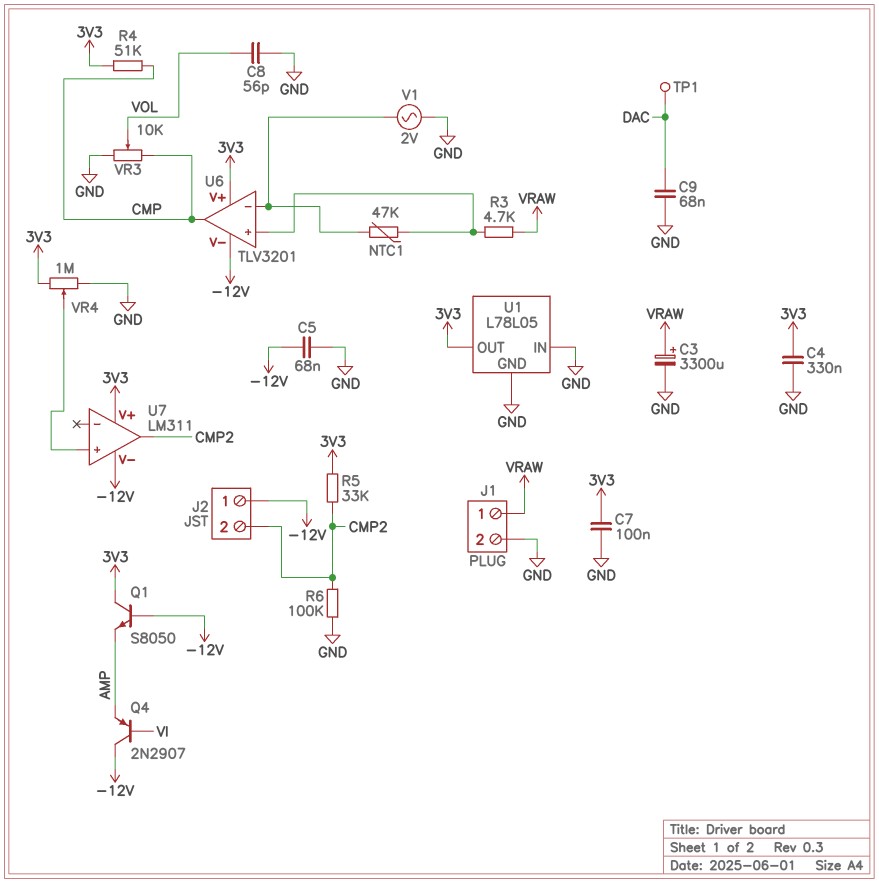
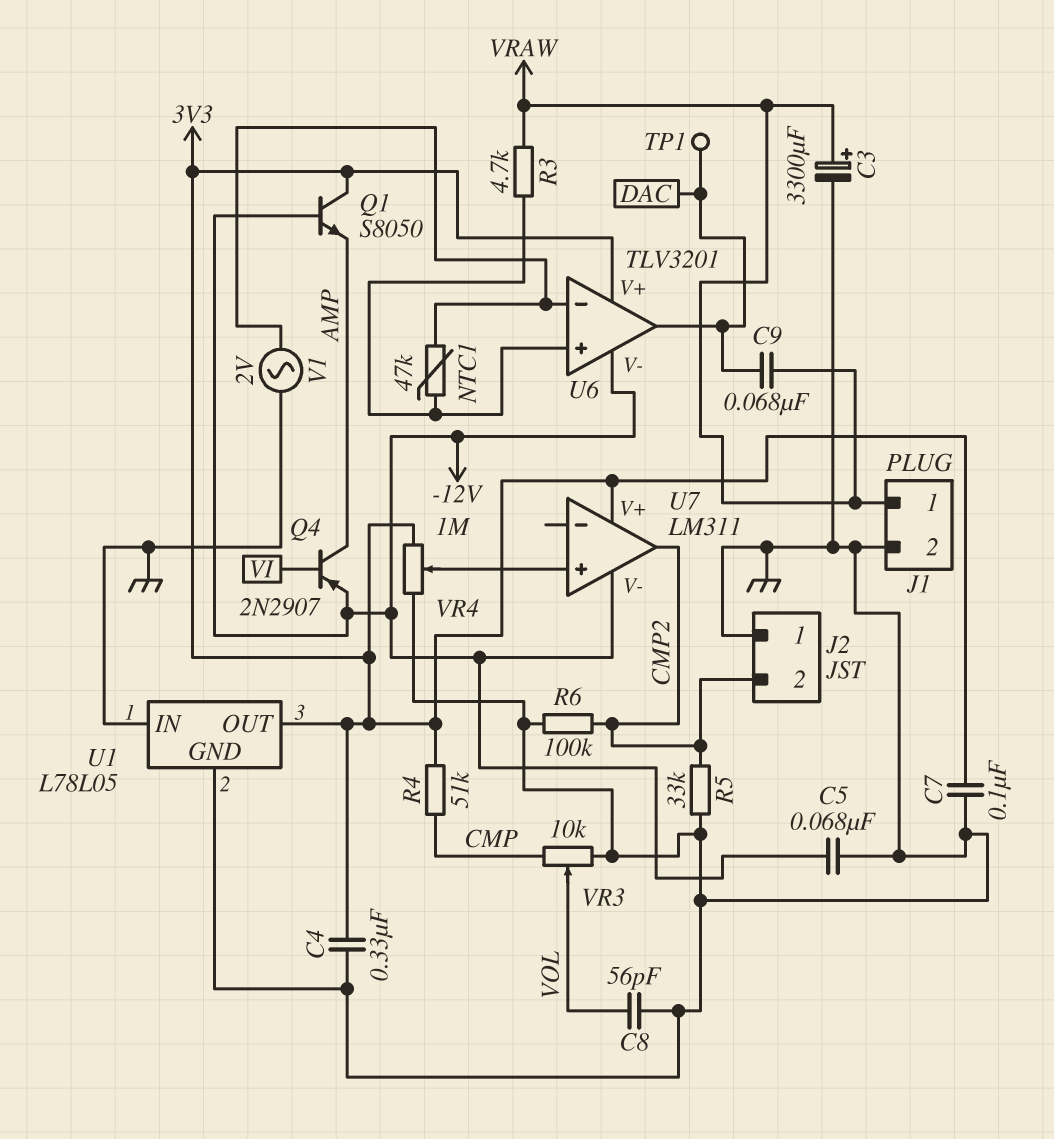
C9: 68nF (DAC, GND) -> 68nF (DAC, VRAW)
J2 pin 1: -12V -> GND
Q4: PNP 2N2907 (B VI, C -12V, E AMP) -> PNP 2N2907 (B VI, C AMP, E -12V)
R5: 33k (3V3, CMP2) -> 33k (CMP2, GND)
U6 pin out: CMP -> DAC

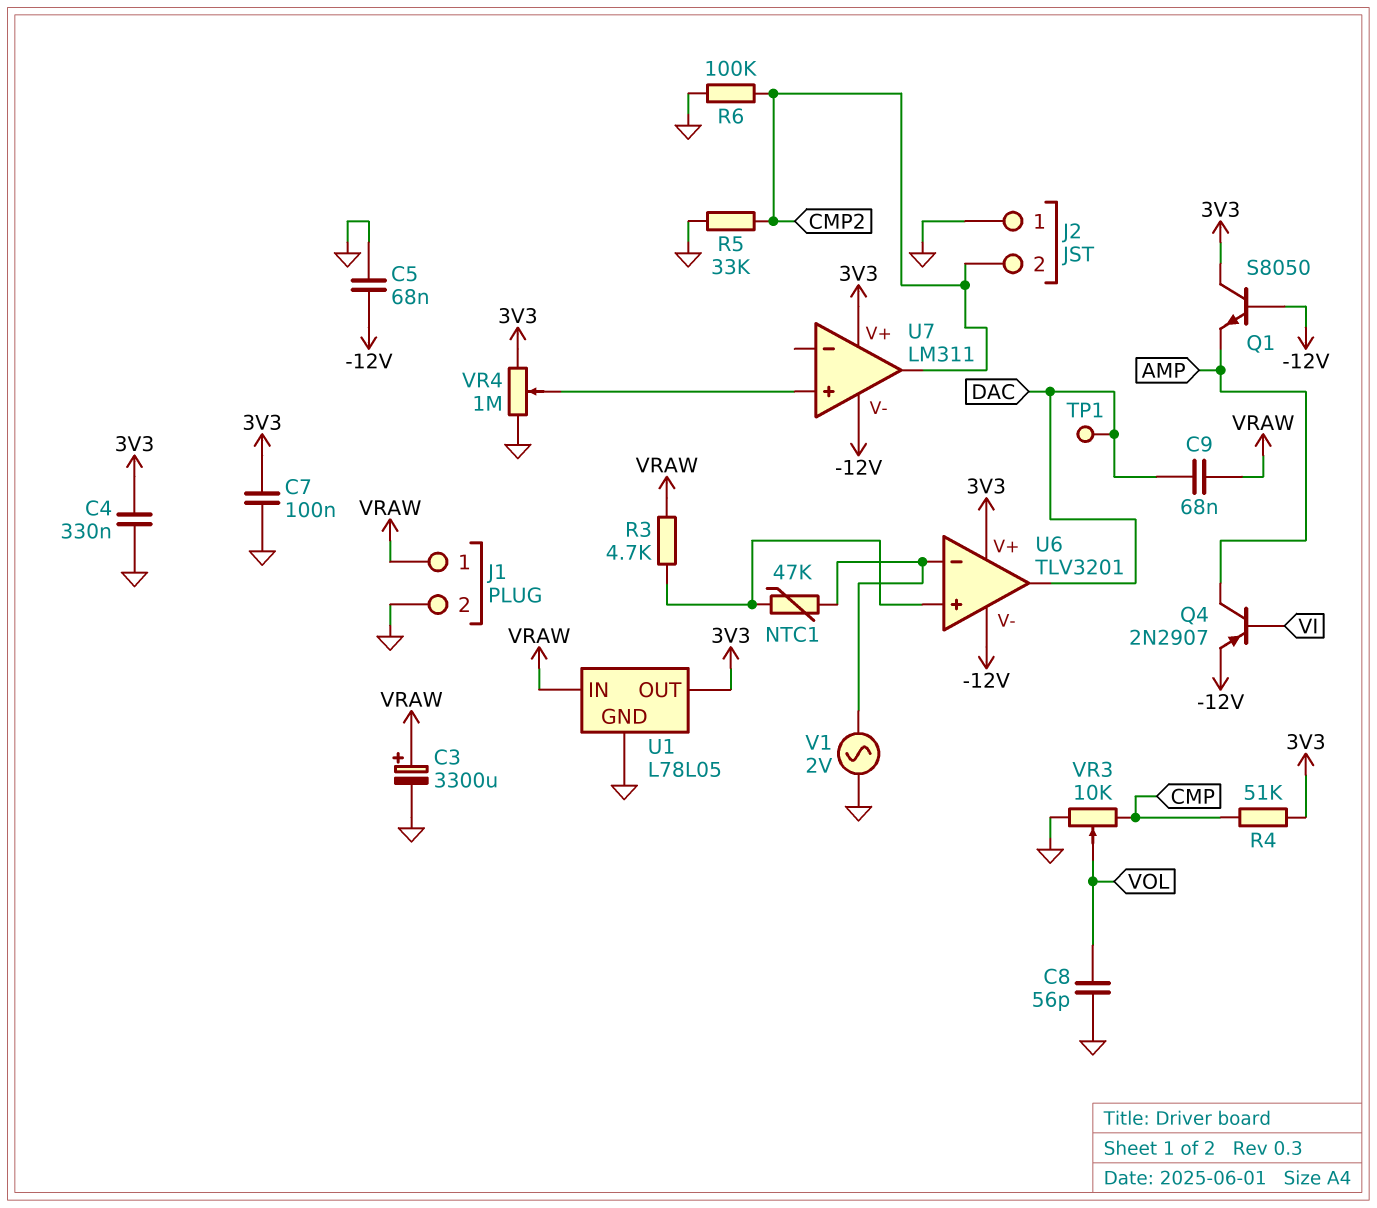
U1 pin IN: GND -> VRAW

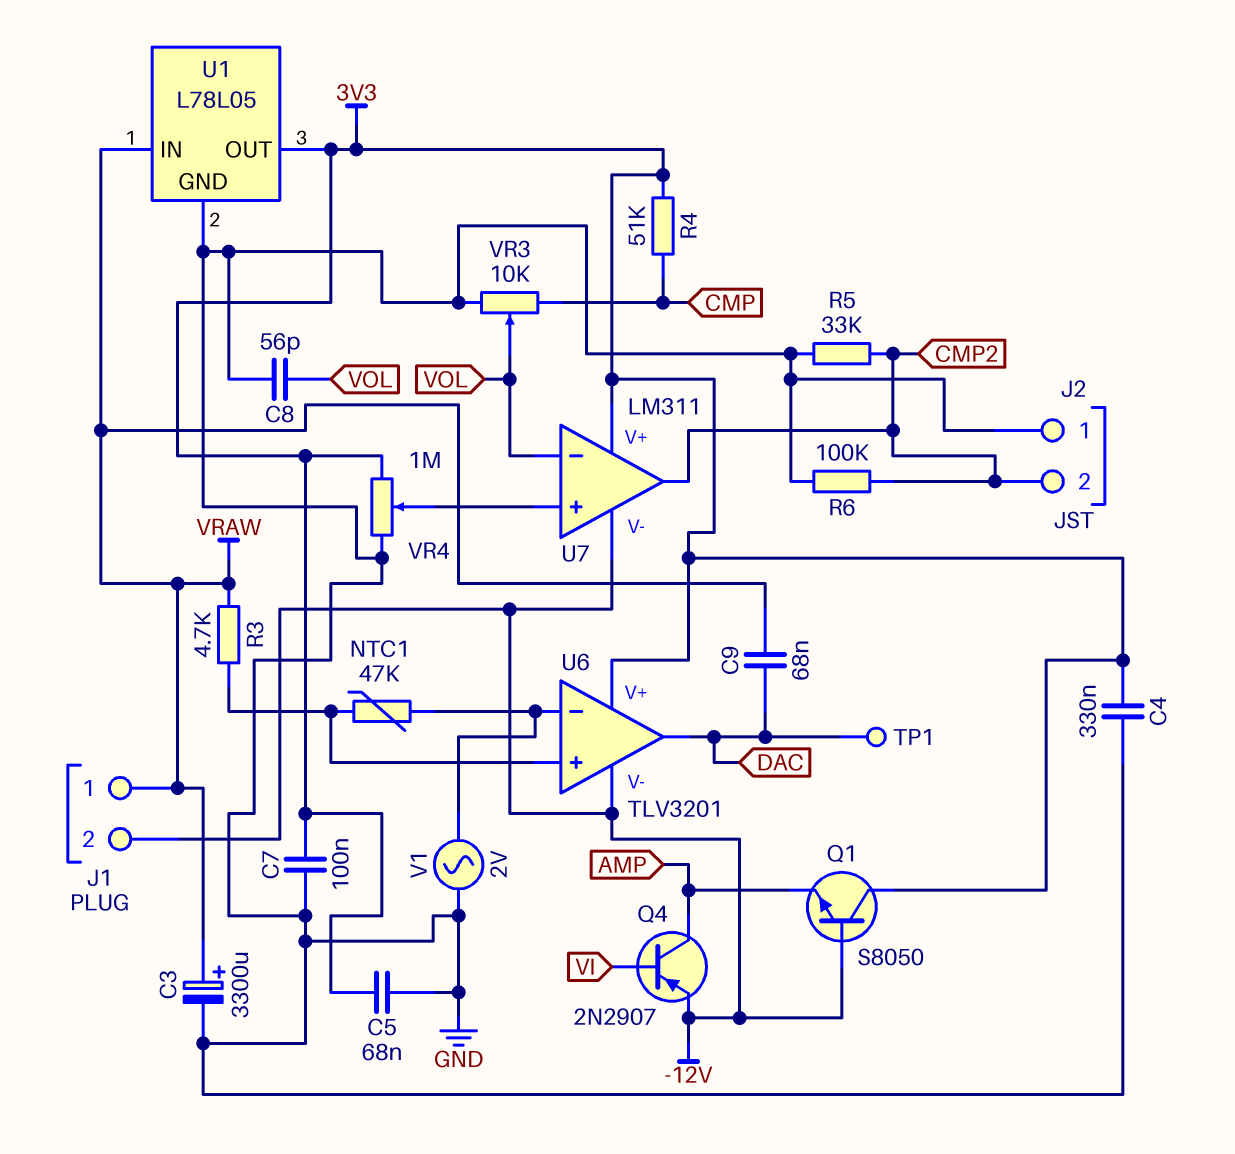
C5: 68nF (-12V, GND) -> 68nF (3V3, GND)
J1 pin 2: GND -> -12V
U7 pin in-: none -> VOL

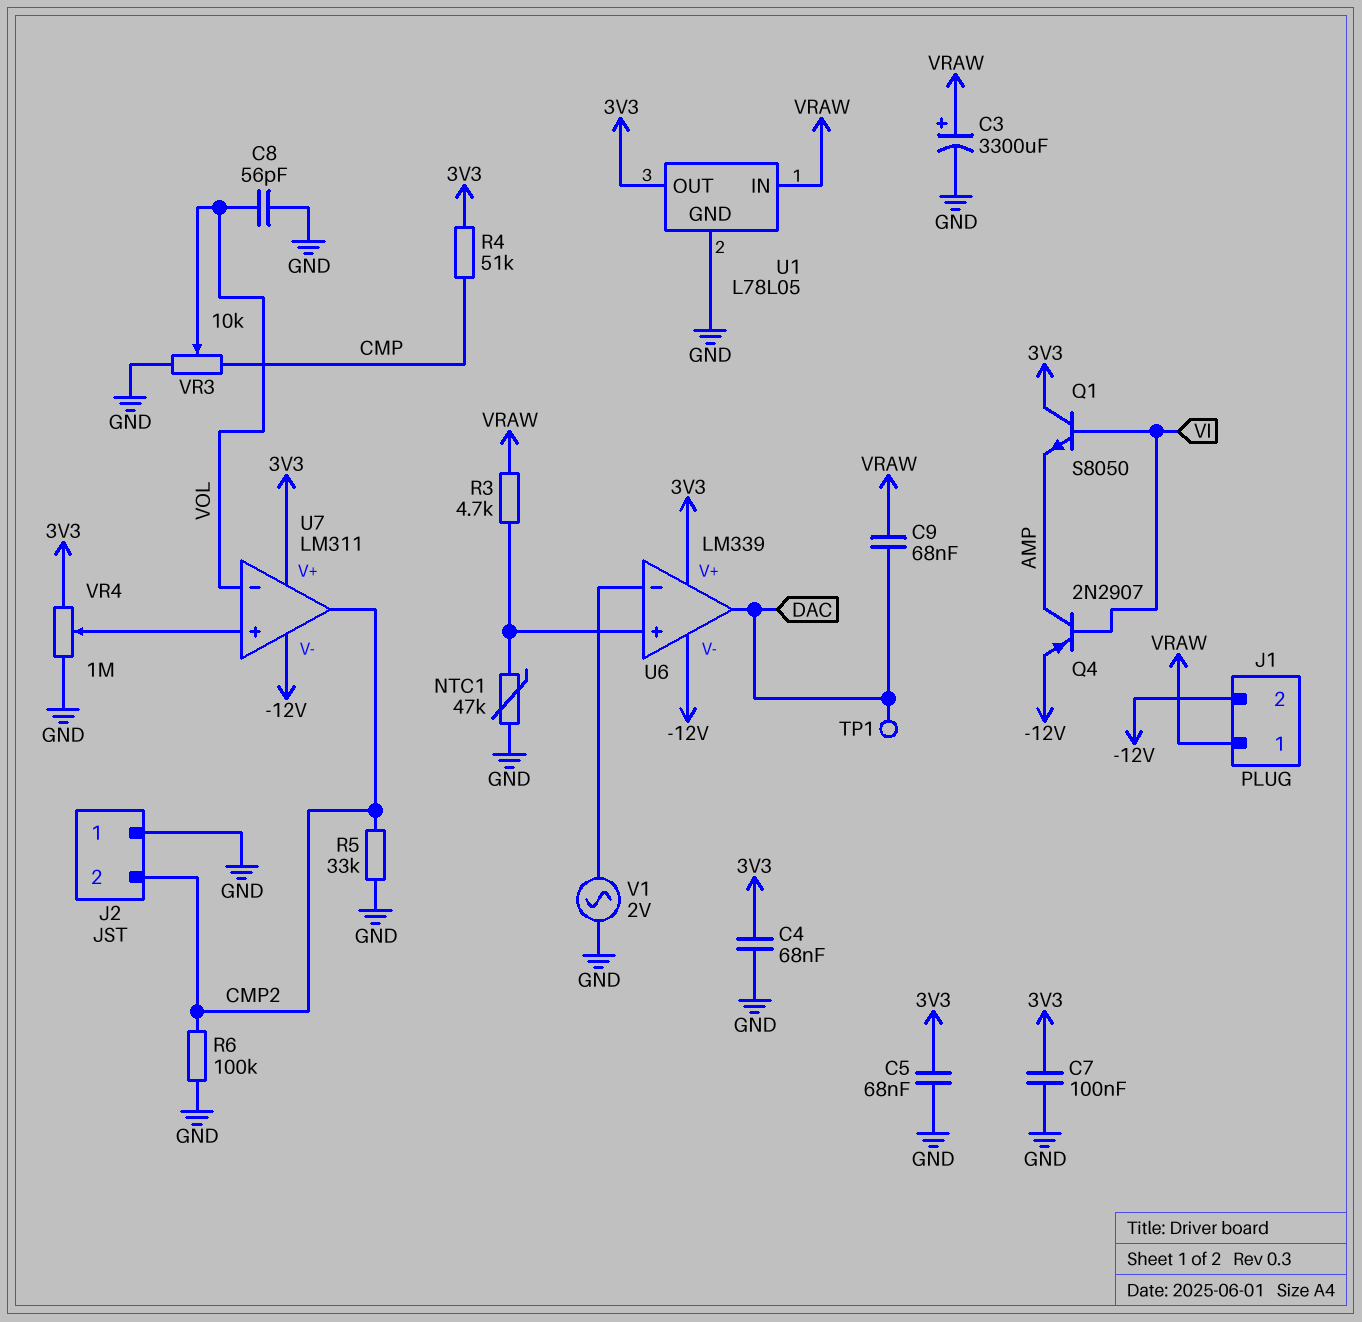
C4: 330nF (3V3, GND) -> 68nF (3V3, GND)
NTC1: 47k (U6/in+, U6/in-) -> 47k (GND, U6/in+)
Q1: NPN S8050 (B -12V, C 3V3, E AMP) -> NPN S8050 (B VI, C 3V3, E AMP)
U6: TLV3201 -> LM339

